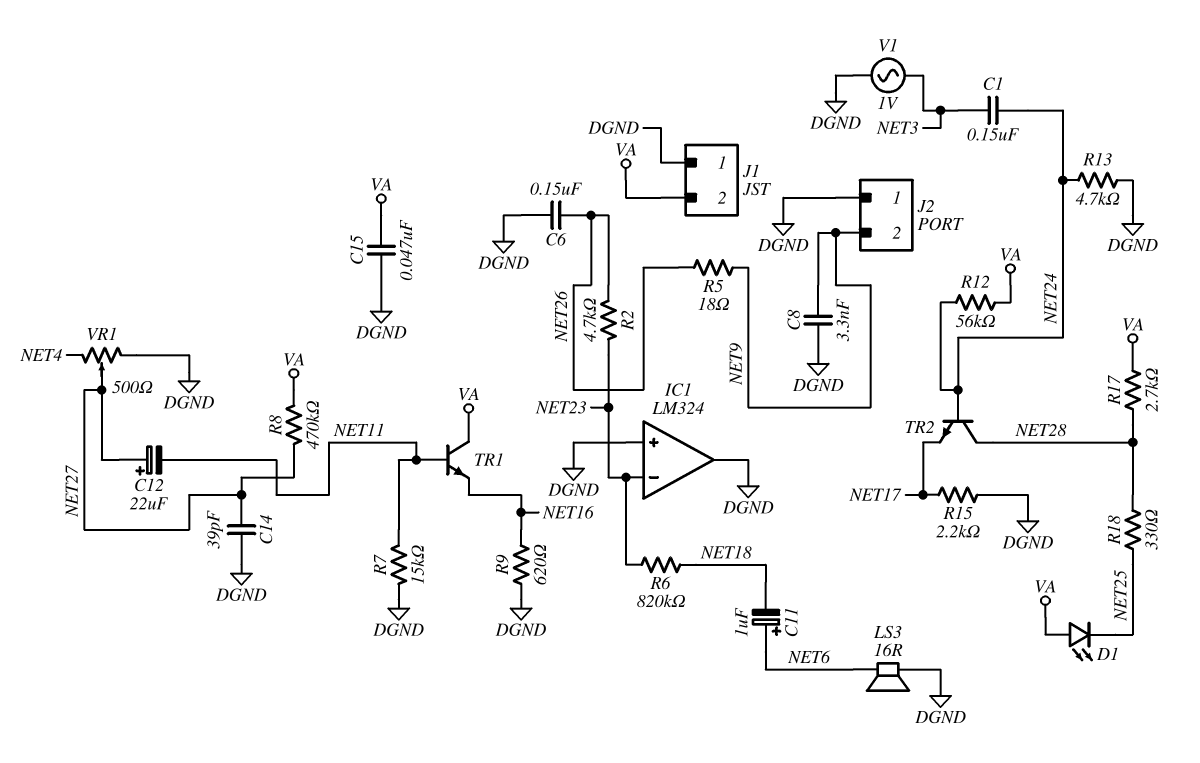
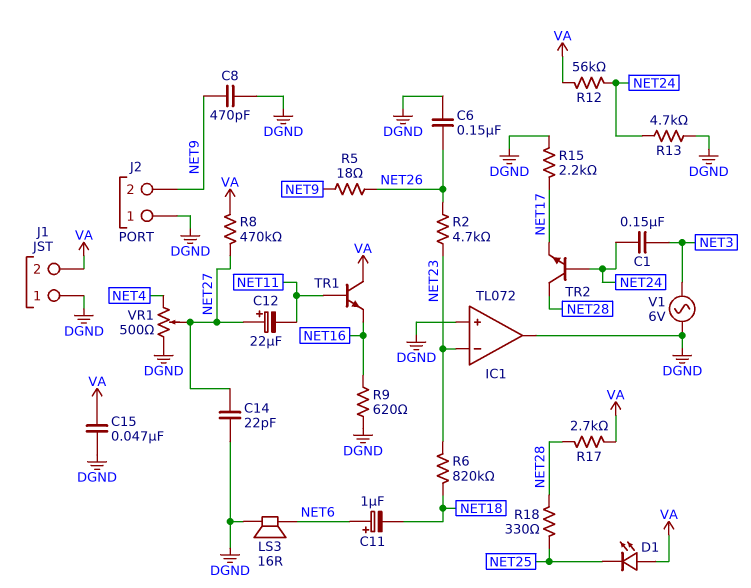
C8: 3.3nF (DGND, NET9) -> 470pF (DGND, NET9)
C14: 39pF (DGND, NET27) -> 22pF (DGND, NET27)
IC1: LM324 -> TL072
R7: 15k (DGND, NET11) -> none
V1: AC 1V (DGND, NET3) -> AC 6V (DGND, NET3)

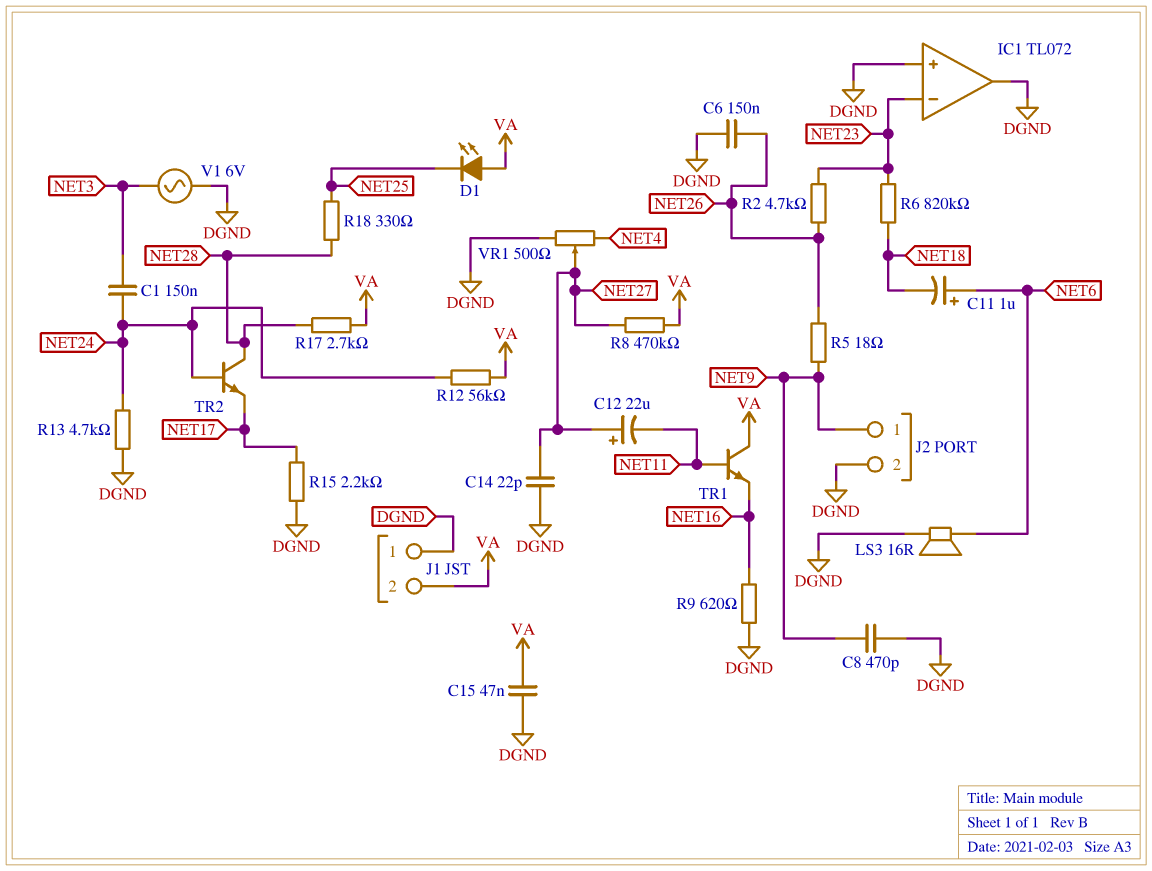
J2 pin 1: DGND -> NET9
J2 pin 2: NET9 -> DGND

